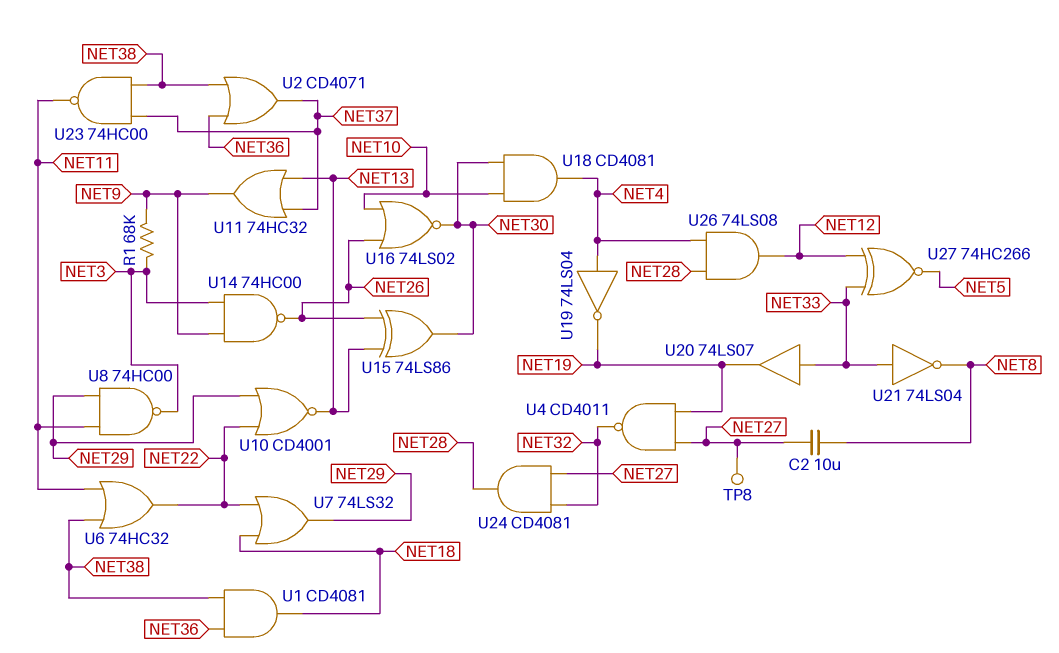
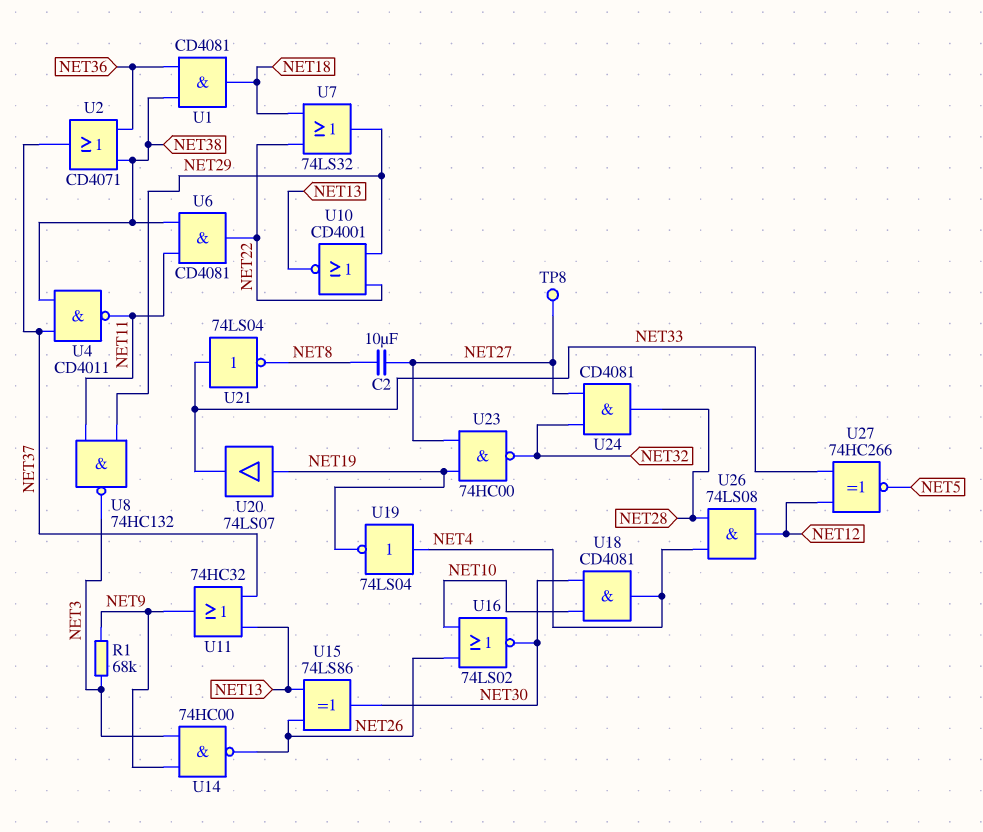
U4: NAND CD4011 (in NET19, in NET27, out NET32) -> NAND CD4011 (in NET37, in NET38, out NET11)
U6: OR 74HC32 (in NET11, in NET38, out NET22) -> AND CD4081 (in NET11, in NET38, out NET22)
U8: NAND 74HC00 (in NET11, in NET29, out NET3) -> NAND 74HC132 (in NET11, in NET29, out NET3)
U20: buffer 74LS07 (in NET33, out NET19) -> buffer 74LS07 (in NET19, out NET33)
U23: NAND 74HC00 (in NET37, in NET38, out NET11) -> NAND 74HC00 (in NET19, in NET27, out NET32)

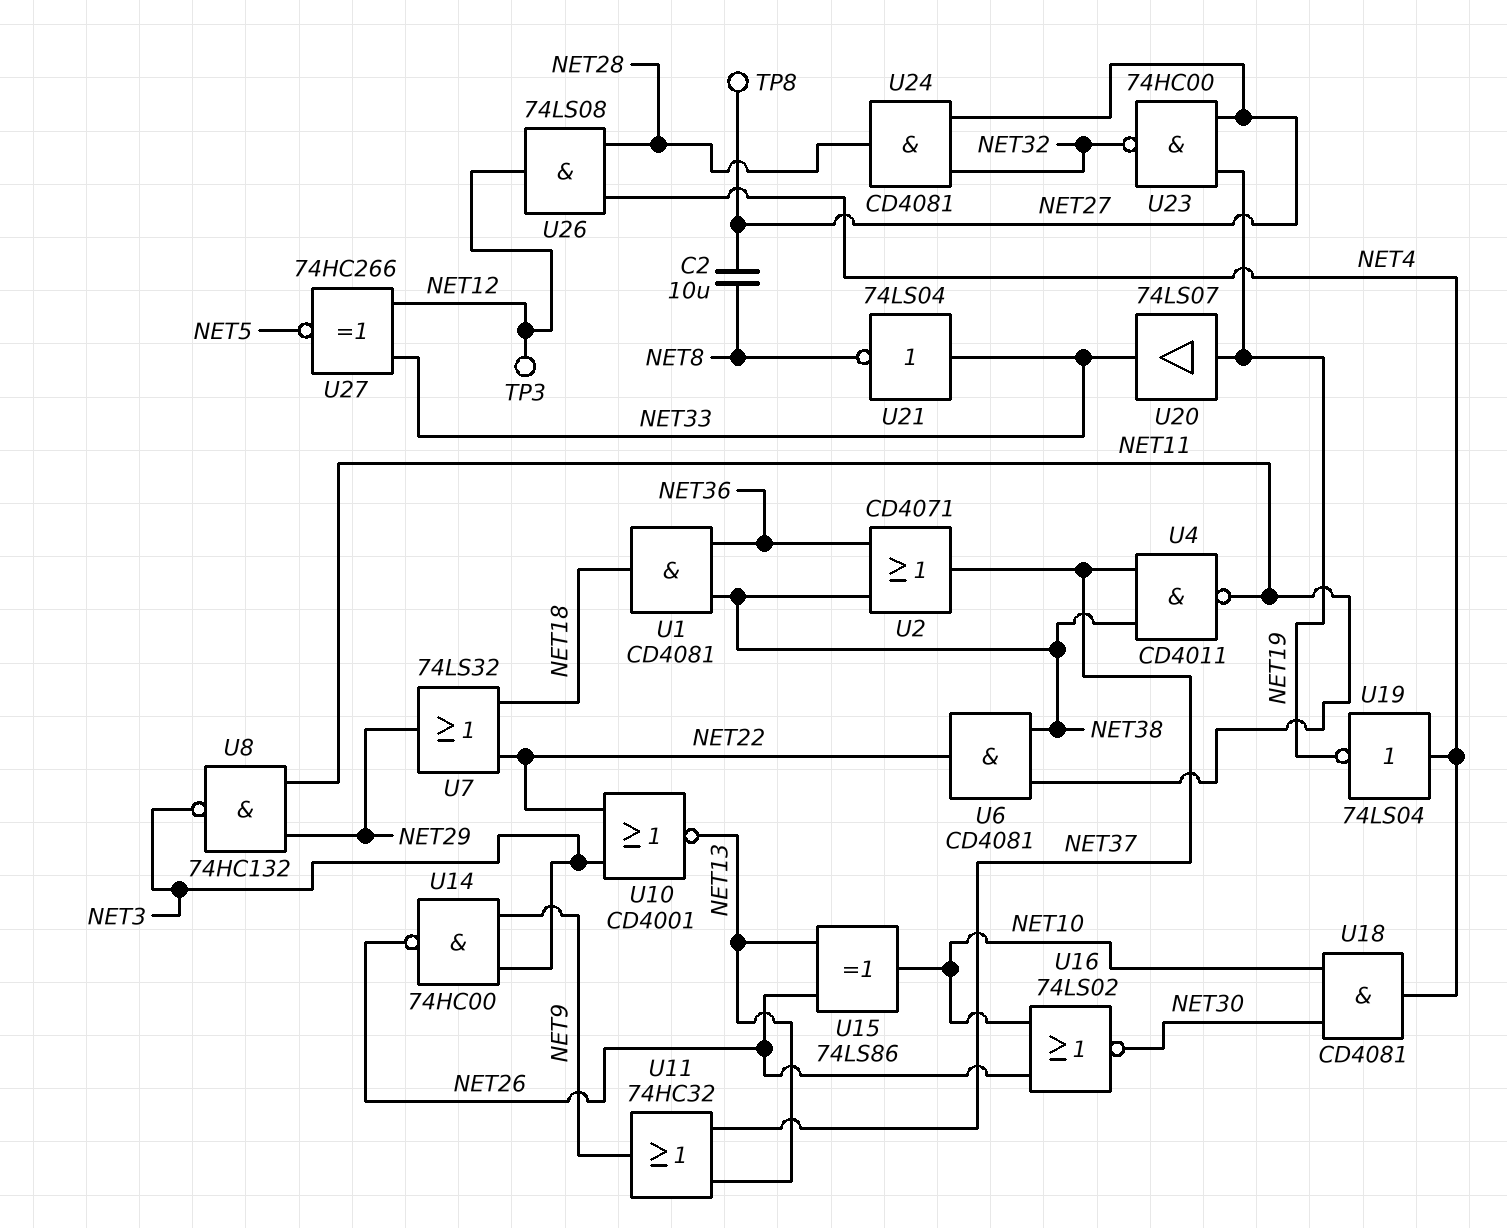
R1: 68k (NET3, NET9) -> none
TP3: none -> test point (NET12)
U10: NOR CD4001 (in NET22, in NET29, out NET13) -> NOR CD4001 (in NET3, in NET22, out NET13)
U15: XOR 74LS86 (in NET13, in NET26, out NET30) -> XOR 74LS86 (in NET13, in NET26, out NET10)

